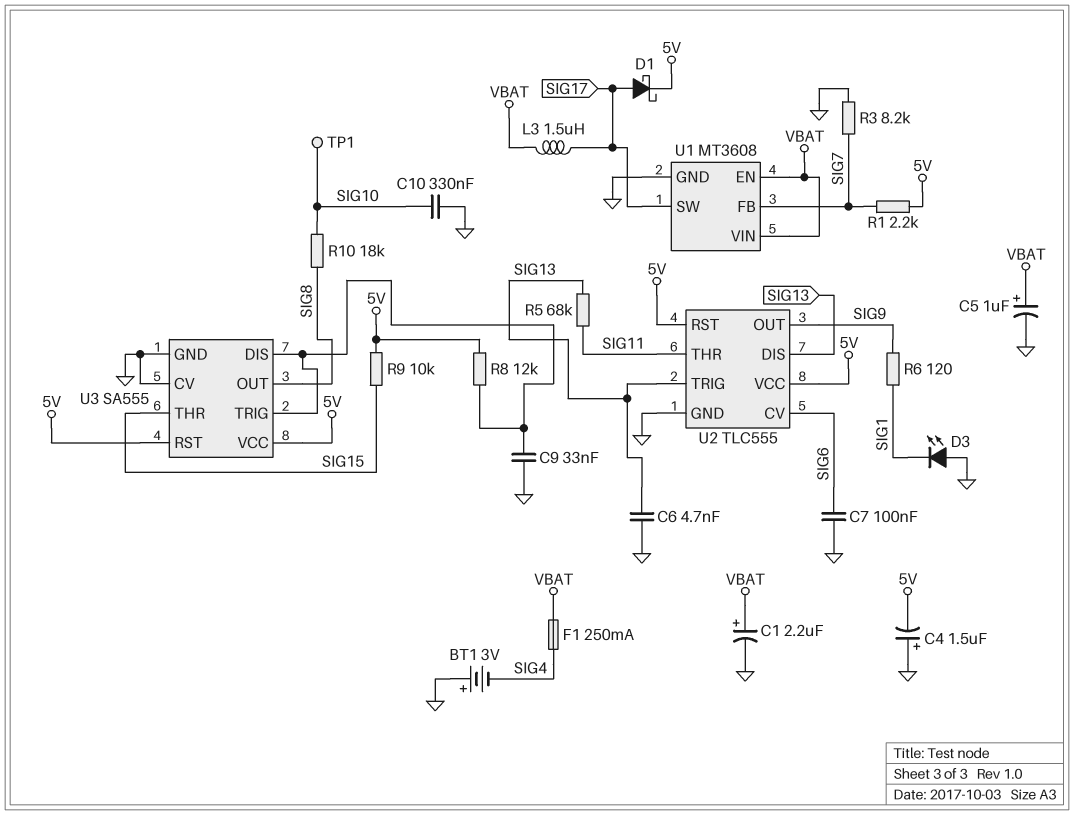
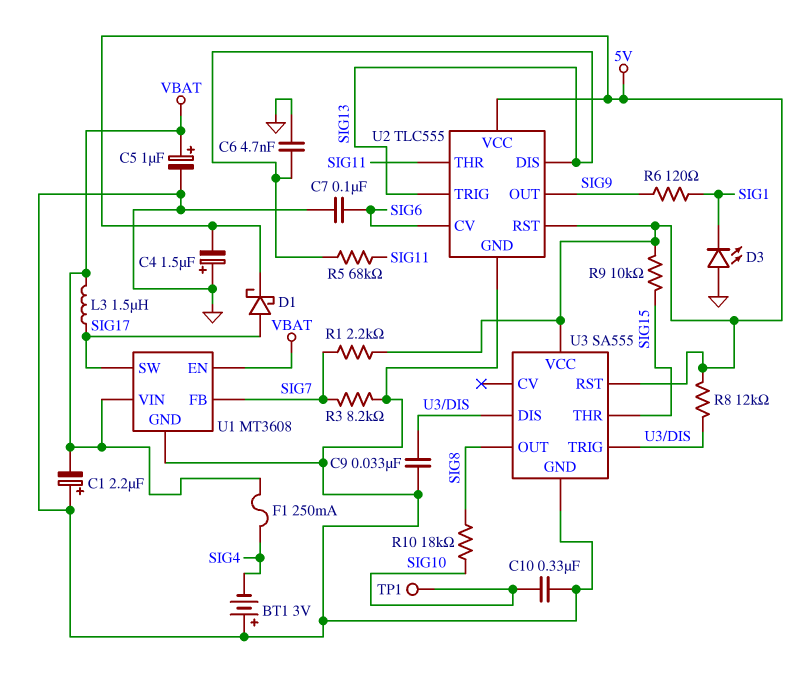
C1: 2.2uF (plus VBAT, minus GND) -> 2.2uF (plus GND, minus VBAT)
U3 pin CV: GND -> none

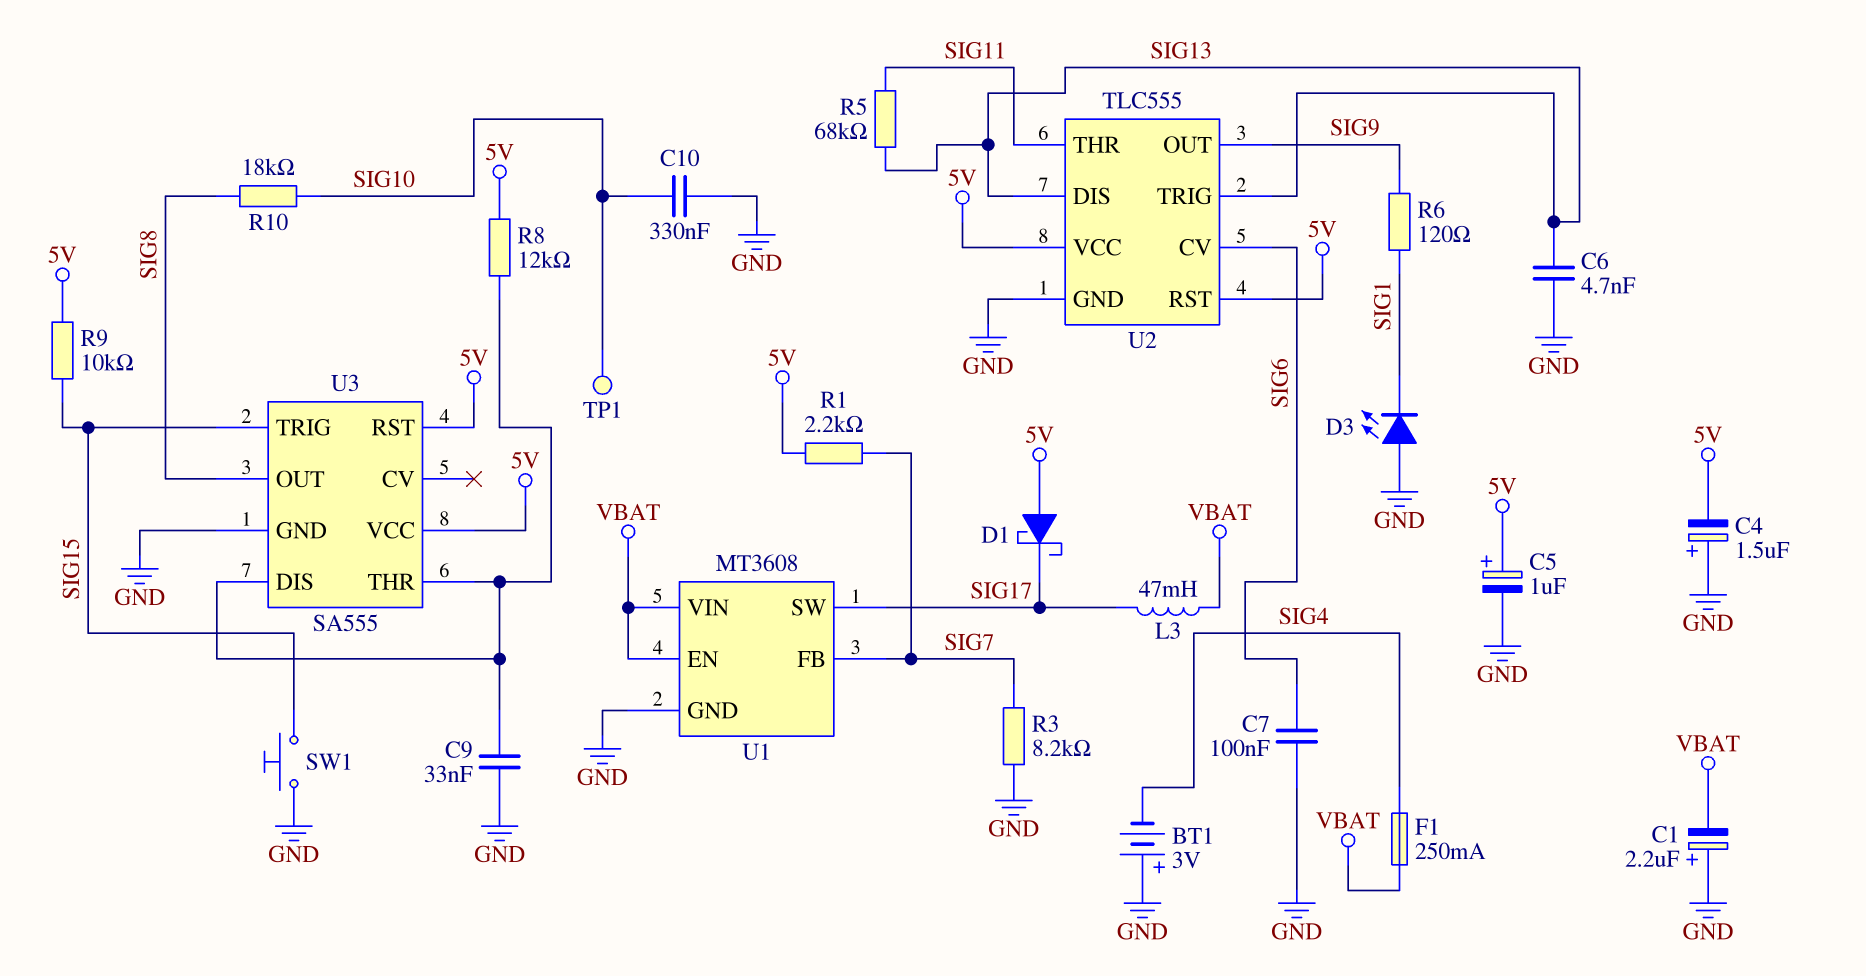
C5: 1uF (plus VBAT, minus GND) -> 1uF (plus 5V, minus GND)
D1: schottky (A SIG17, K 5V) -> schottky (A 5V, K SIG17)
L3: 1.5uH (SIG17, VBAT) -> 47mH (SIG17, VBAT)
SW1: none -> button (GND, SIG15)
U3 pin THR: SIG15 -> U3/DIS
U3 pin TRIG: U3/DIS -> SIG15

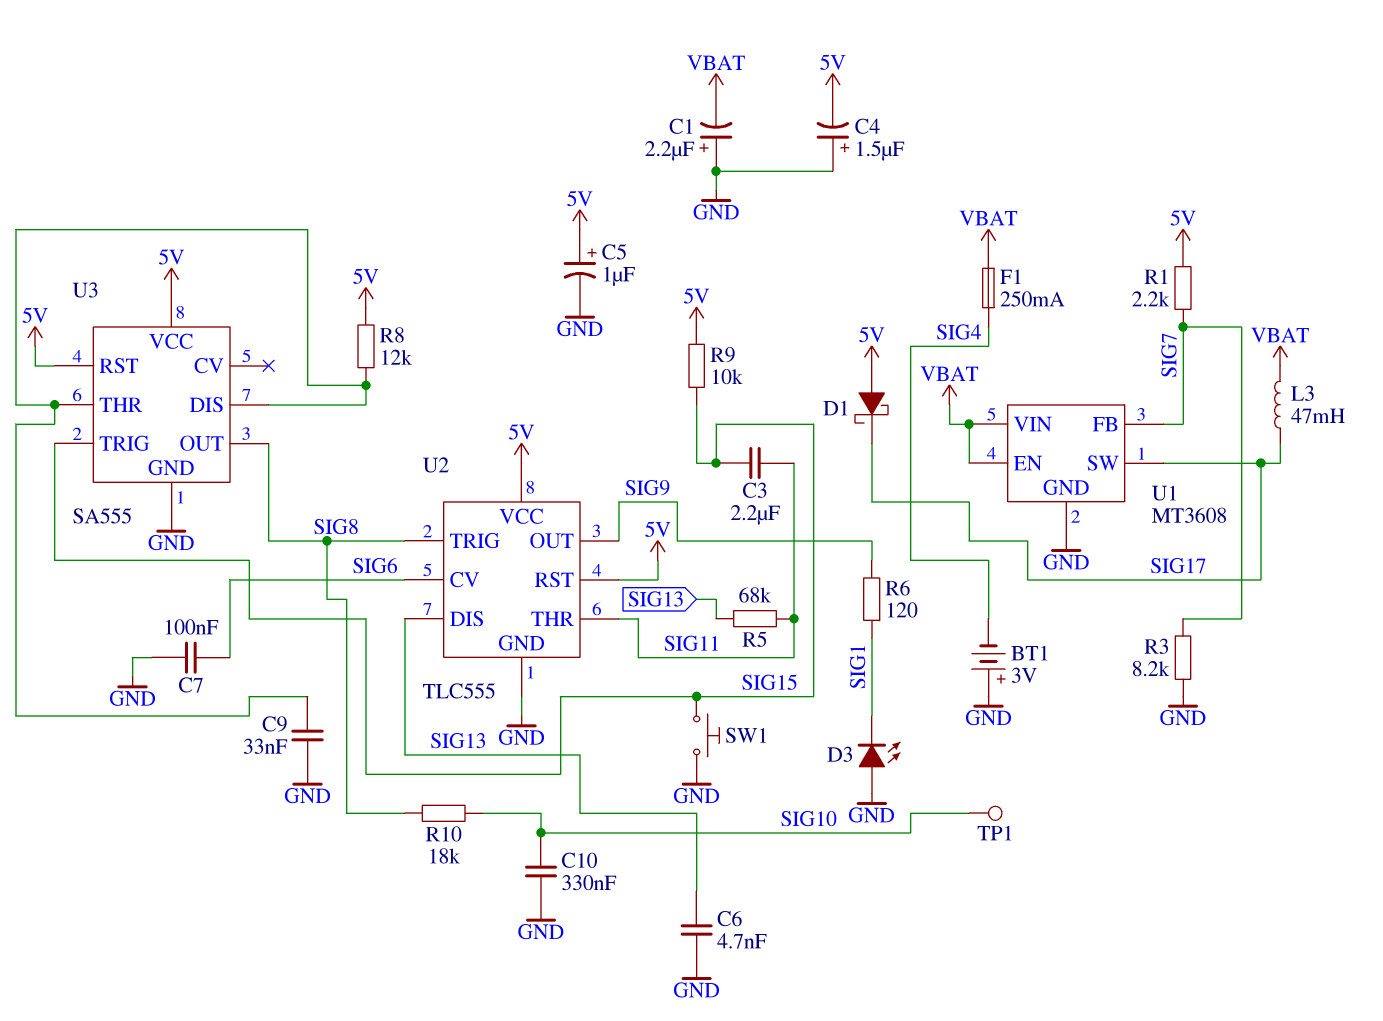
C3: none -> 2.2uF (SIG11, SIG15)
U2 pin TRIG: SIG13 -> SIG8

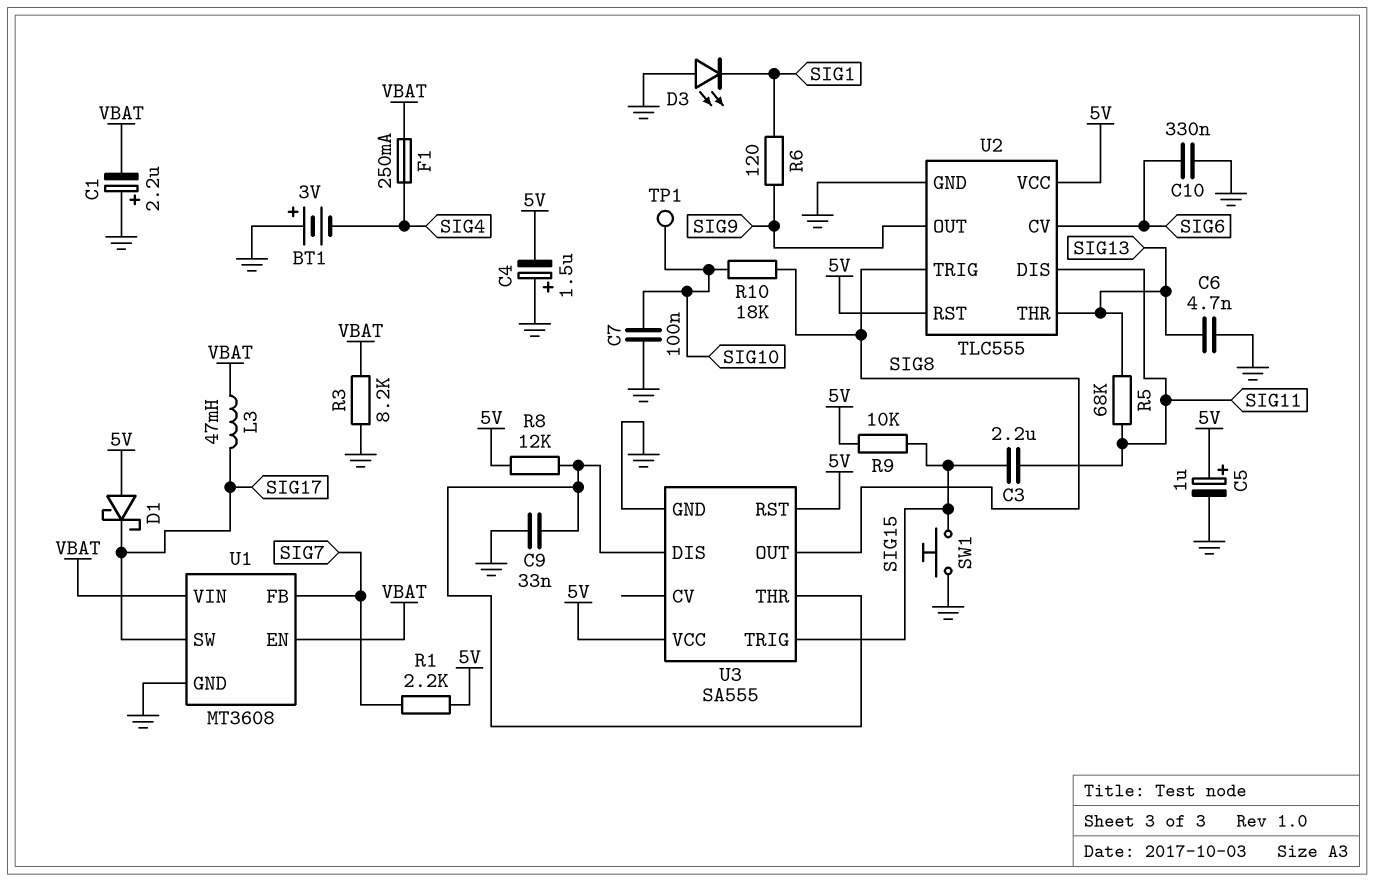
C7: 100nF (GND, SIG6) -> 100nF (GND, SIG10)
C10: 330nF (GND, SIG10) -> 330nF (GND, SIG6)
R3: 8.2k (GND, SIG7) -> 8.2k (GND, VBAT)
U2 pin DIS: SIG13 -> SIG11
U2 pin THR: SIG11 -> SIG13

